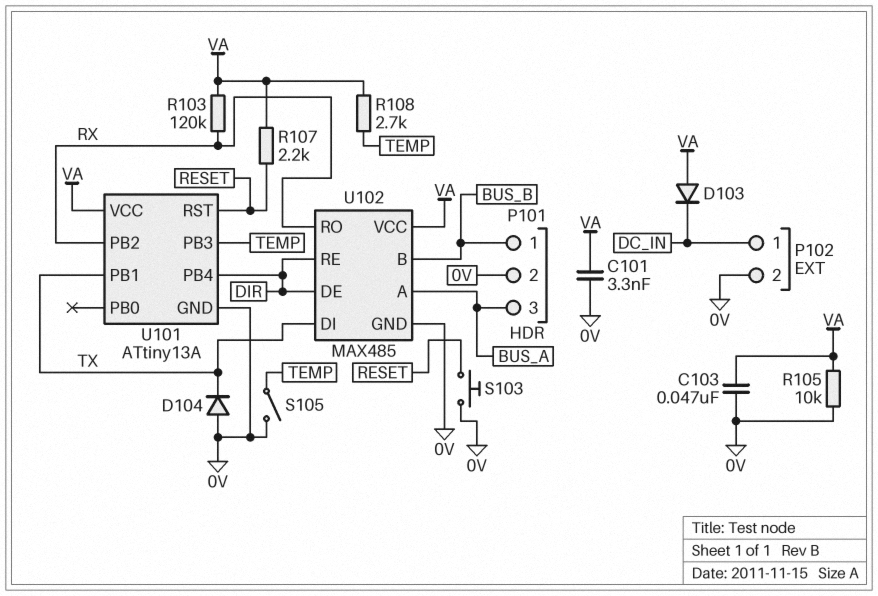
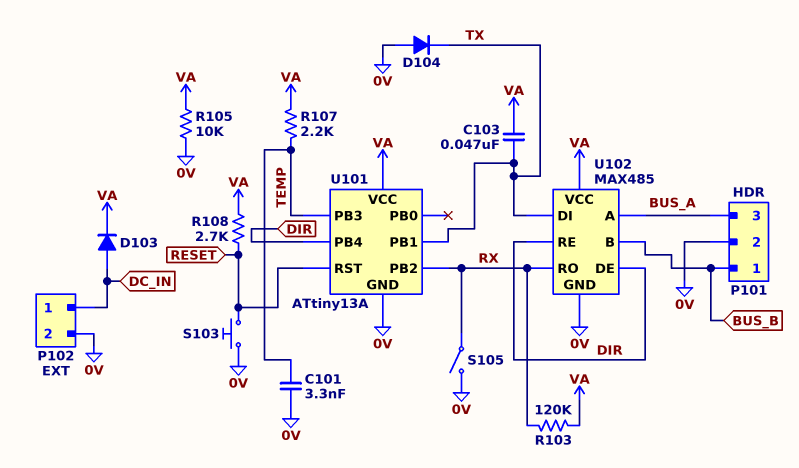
C101: 3.3nF (0V, VA) -> 3.3nF (0V, TEMP)
C103: 47nF (0V, VA) -> 47nF (TX, VA)
D103: diode (A VA, K DC_IN) -> diode (A DC_IN, K VA)
R107: 2.2k (RESET, VA) -> 2.2k (TEMP, VA)
R108: 2.7k (TEMP, VA) -> 2.7k (RESET, VA)
S105: switch (0V, TEMP) -> switch (0V, RX)

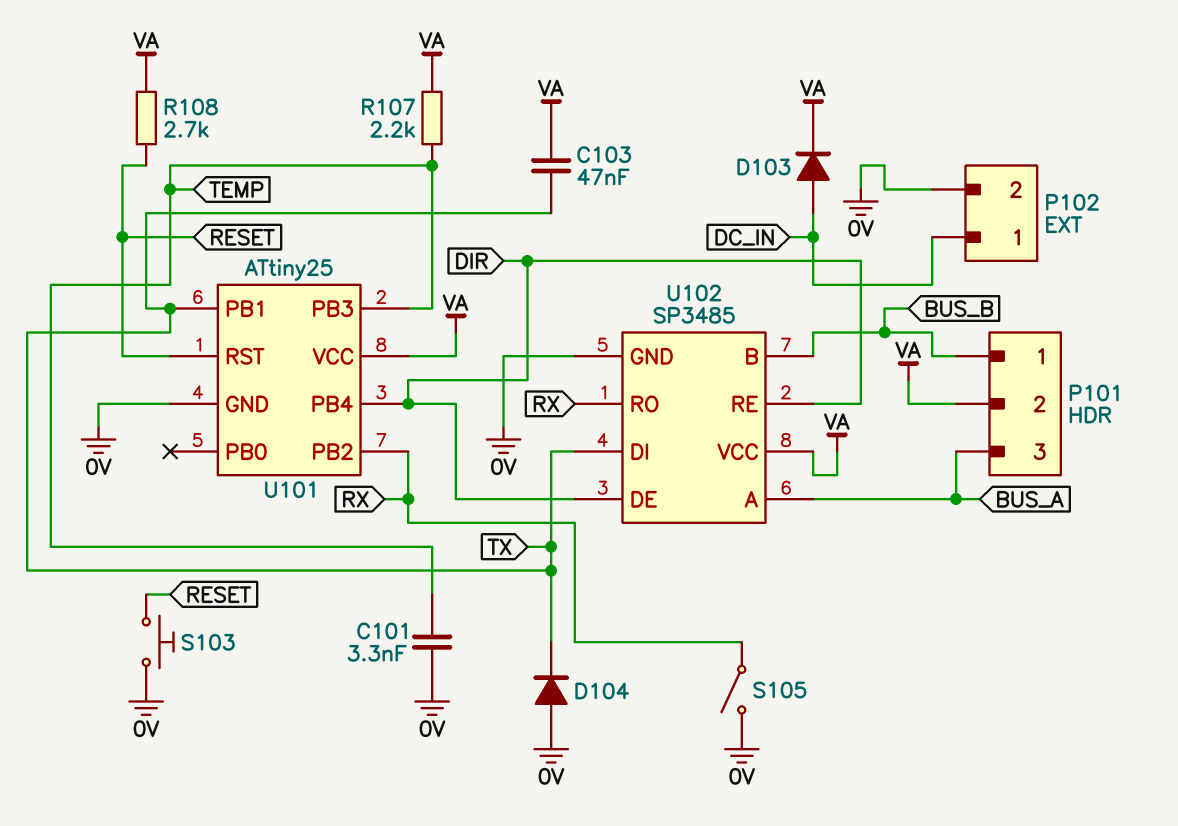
P101 pin 2: 0V -> VA
R103: 120k (RX, VA) -> none
R105: 10k (0V, VA) -> none
U101: ATtiny13A -> ATtiny25
U102: MAX485 -> SP3485

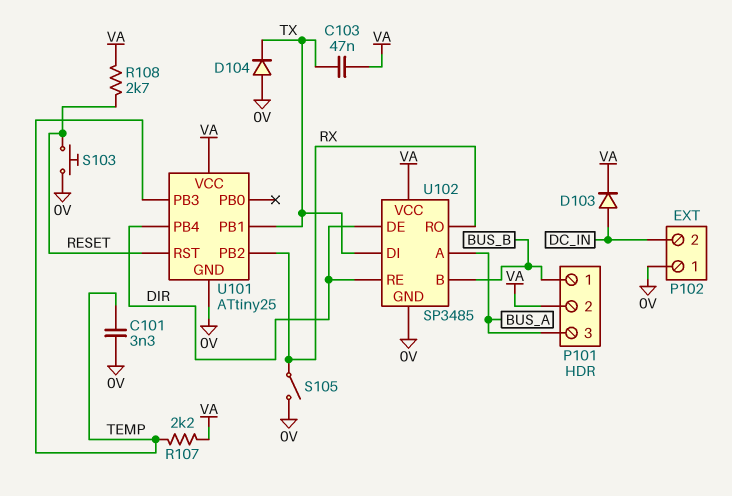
P102 pin 1: DC_IN -> 0V
P102 pin 2: 0V -> DC_IN

